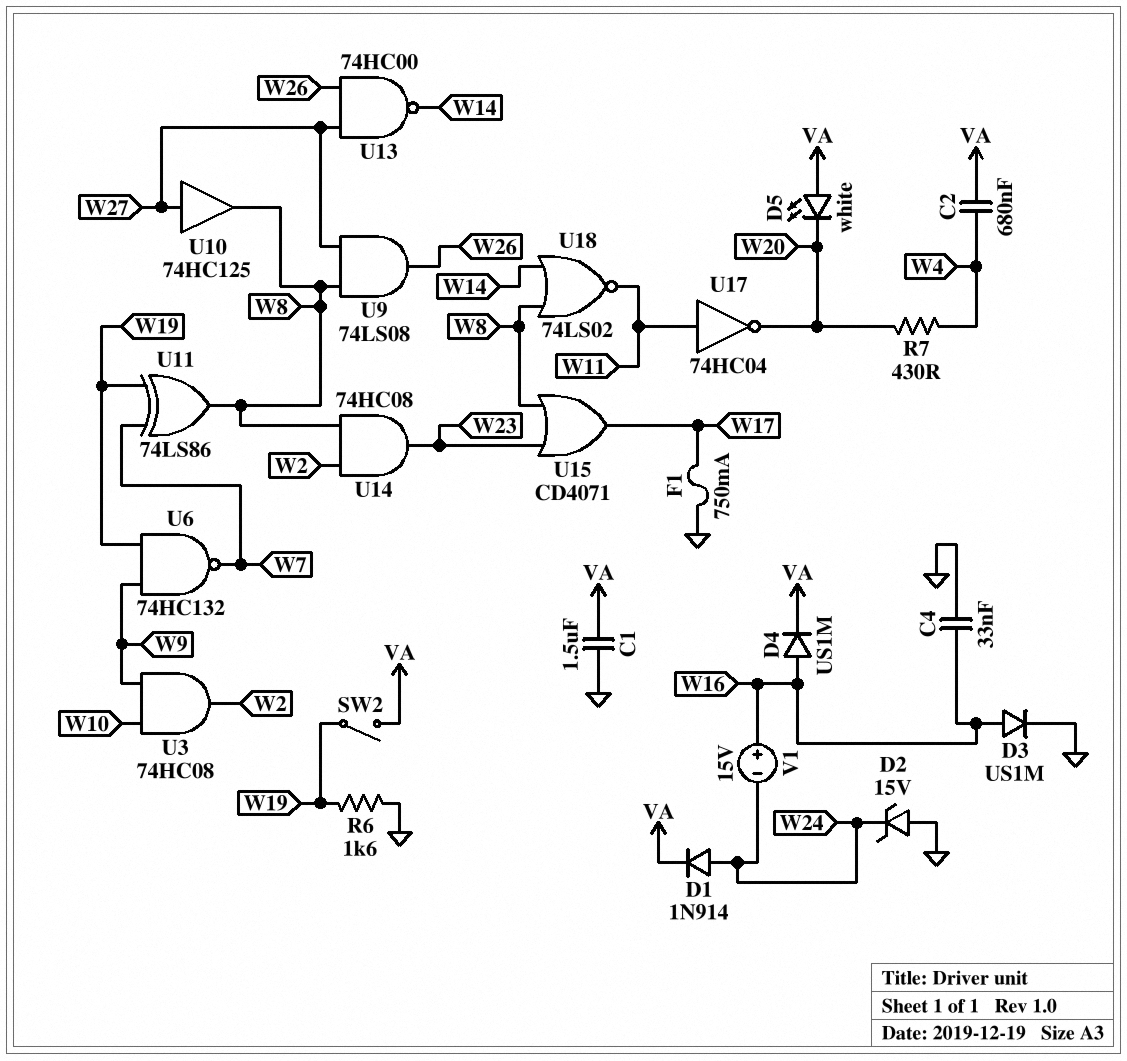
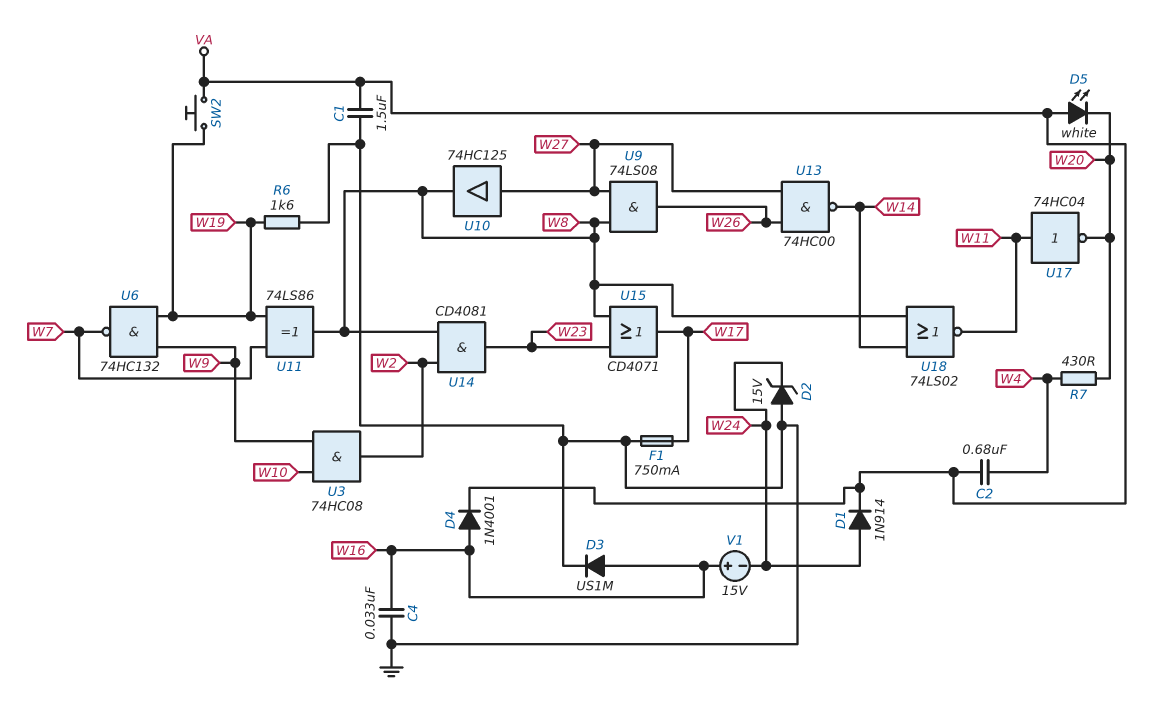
D4: diode US1M (A W16, K VA) -> diode 1N4001 (A W16, K VA)
SW2: switch (VA, W19) -> button (VA, W19)
U14: AND 74HC08 (in W2, in W8, out W23) -> AND CD4081 (in W2, in W8, out W23)

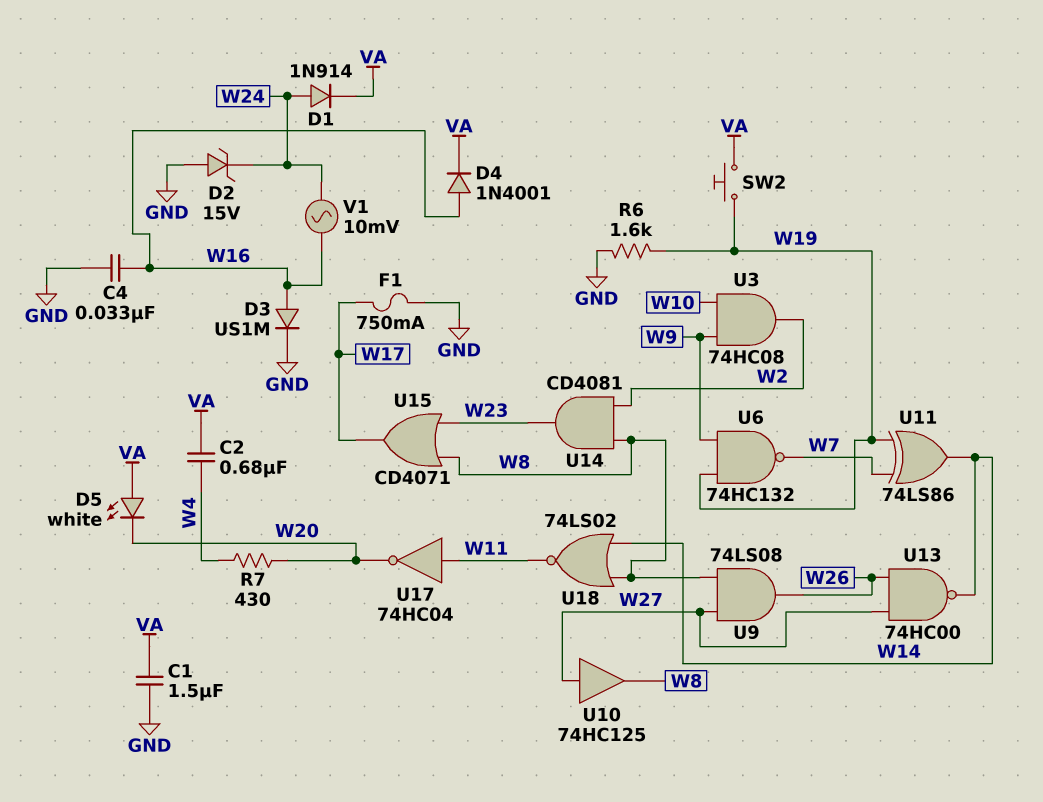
U11: XOR 74LS86 (in W7, in W19, out W8) -> XOR 74LS86 (in W7, in W19, out W14)
V1: 15V (plus W16, minus W24) -> AC 10mV (W16, W24)

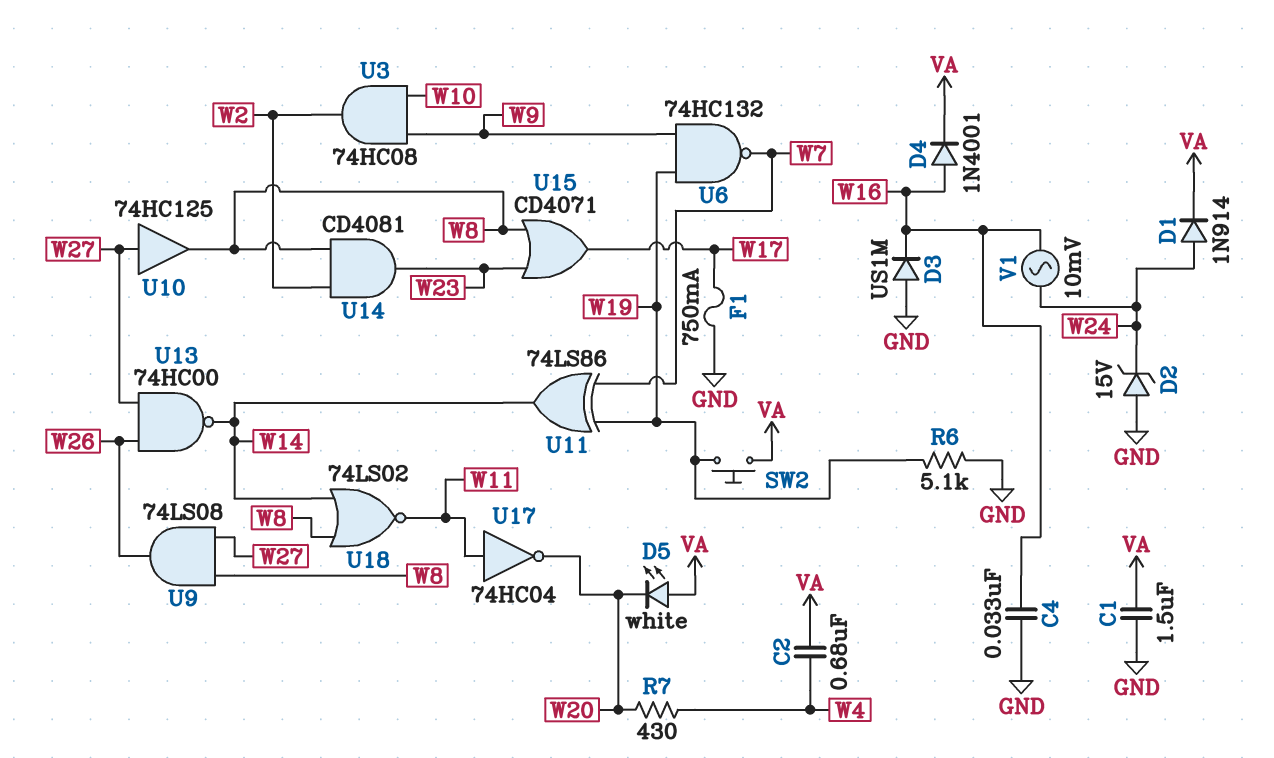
D3: diode US1M (A W16, K GND) -> diode US1M (A GND, K W16)
R6: 1.6k (GND, W19) -> 5.1k (GND, W19)

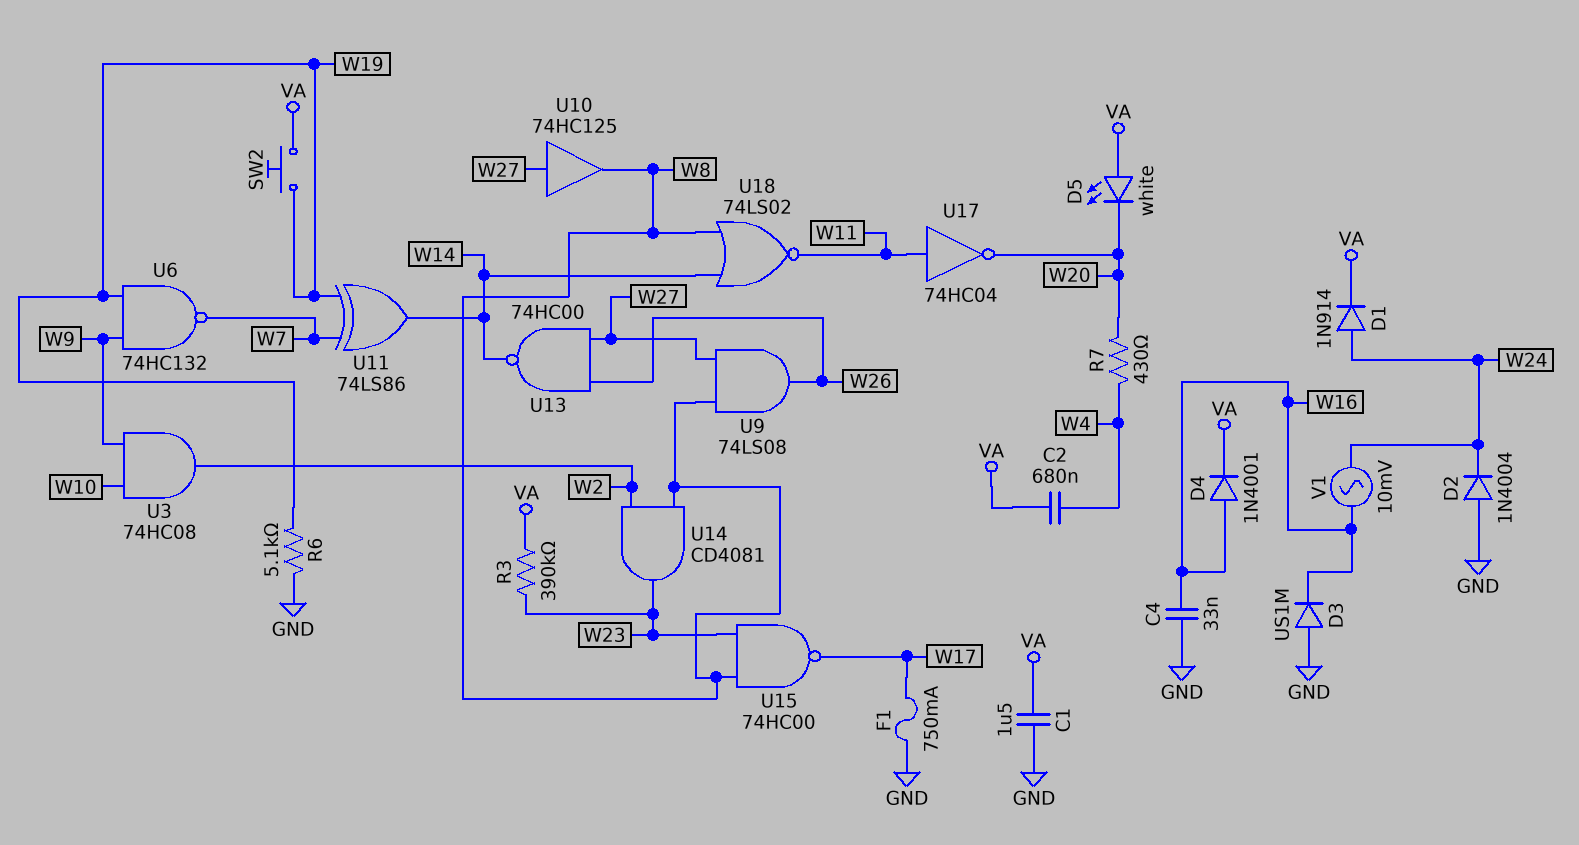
D2: zener 15V (A GND, K W24) -> diode 1N4004 (A GND, K W24)
R3: none -> 390k (VA, W23)
U15: OR CD4071 (in W8, in W23, out W17) -> NAND 74HC00 (in W8, in W23, out W17)

